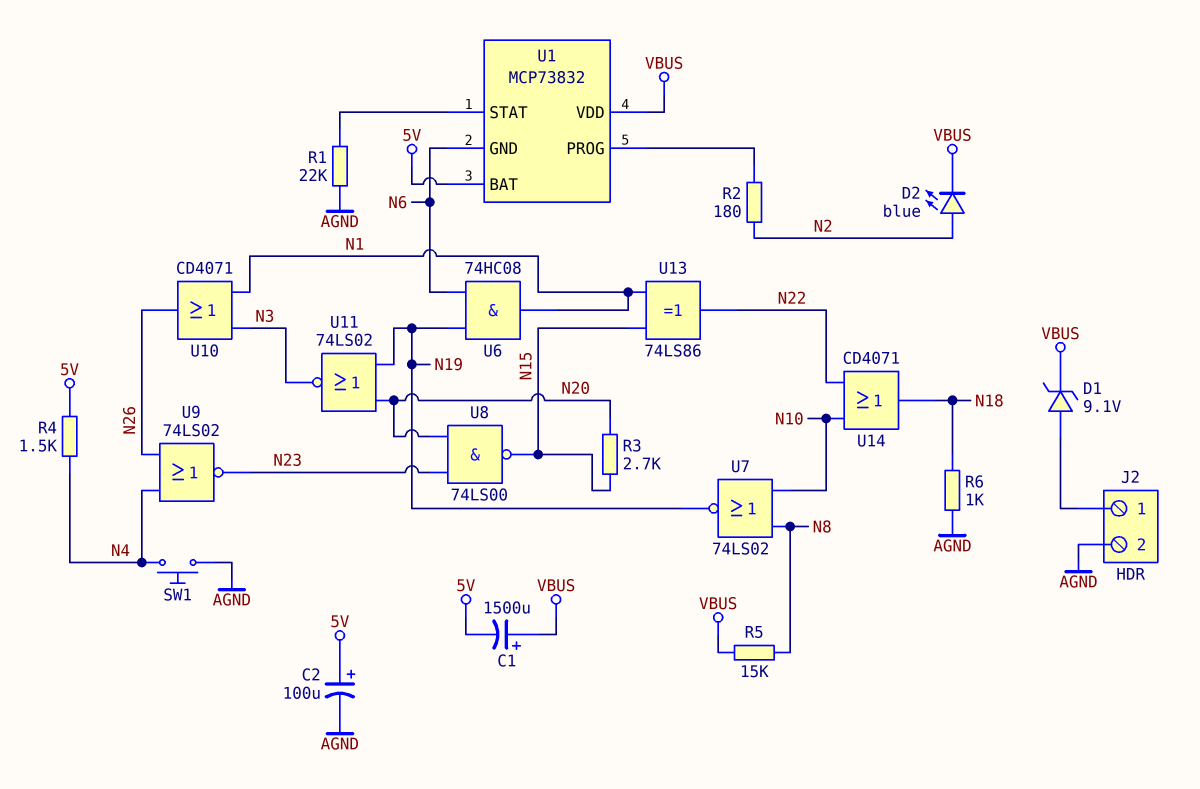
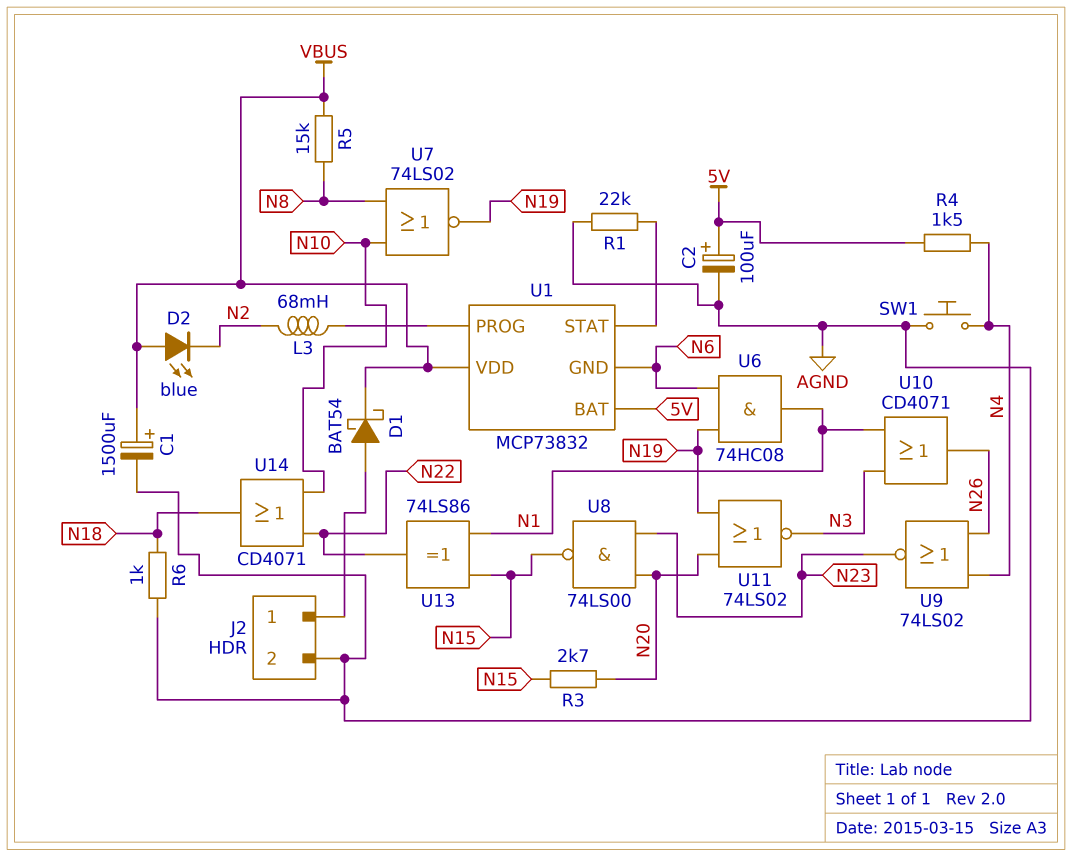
C1: 1500uF (plus VBUS, minus 5V) -> 1500uF (plus VBUS, minus AGND)
D1: zener 9.1V (A J2/1, K VBUS) -> schottky BAT54 (A J2/1, K VBUS)
D2: LED blue (A N2, K VBUS) -> LED blue (A VBUS, K N2)
L3: none -> 68mH (N2, U1/PROG)
R2: 180 (N2, U1/PROG) -> none

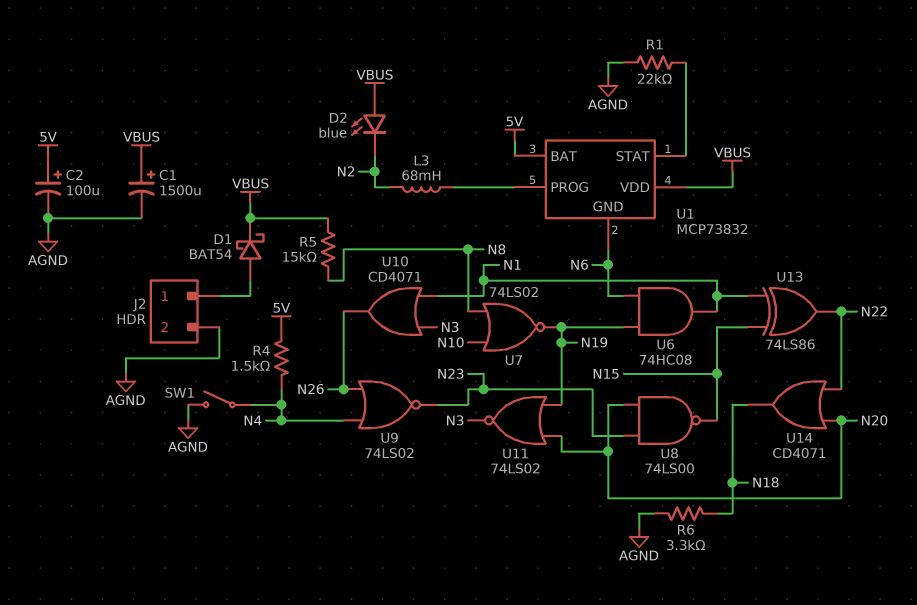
R3: 2.7k (N15, N20) -> none
R6: 1k (AGND, N18) -> 3.3k (AGND, N18)
SW1: button (AGND, N4) -> switch (AGND, N4)
U14: OR CD4071 (in N10, in N22, out N18) -> OR CD4071 (in N20, in N22, out N18)

